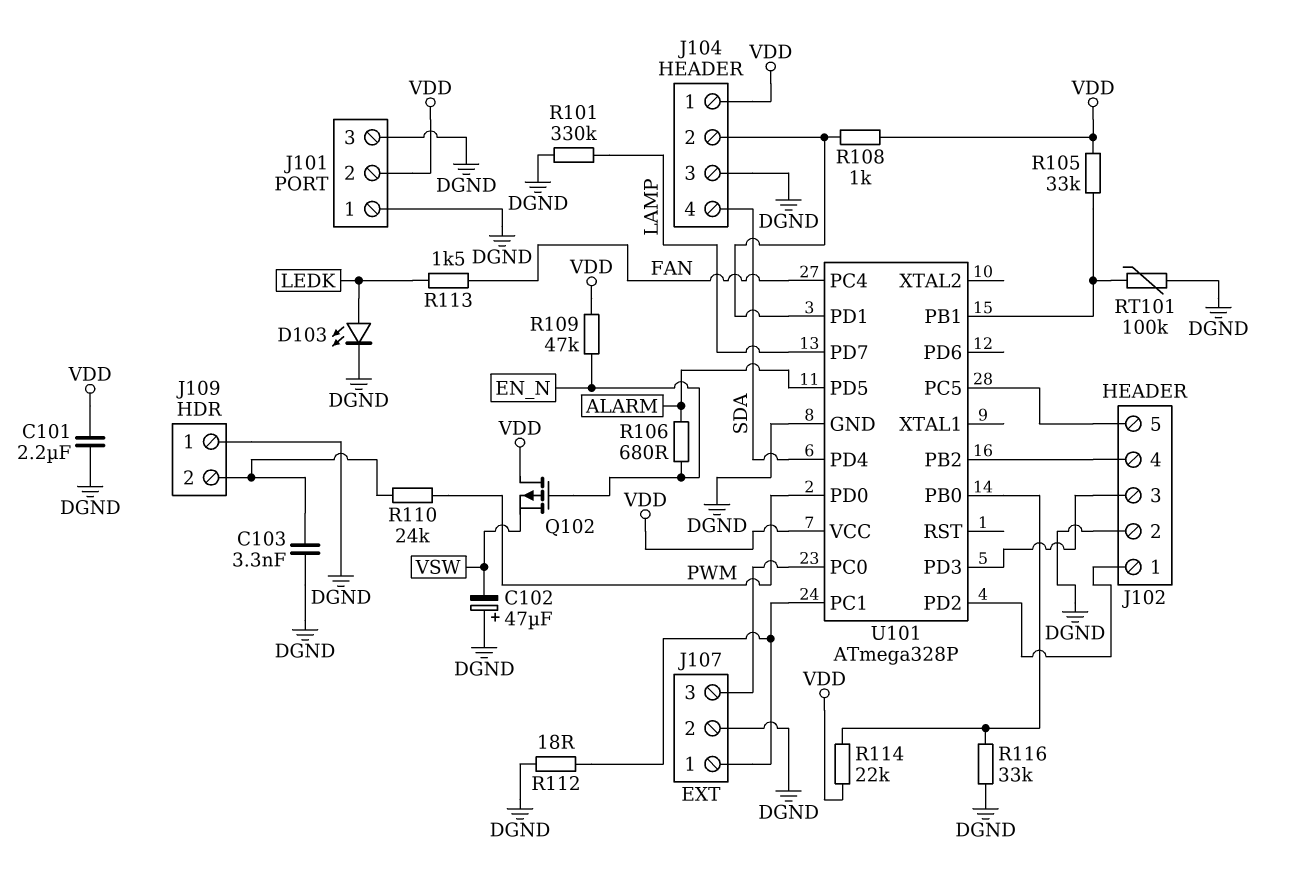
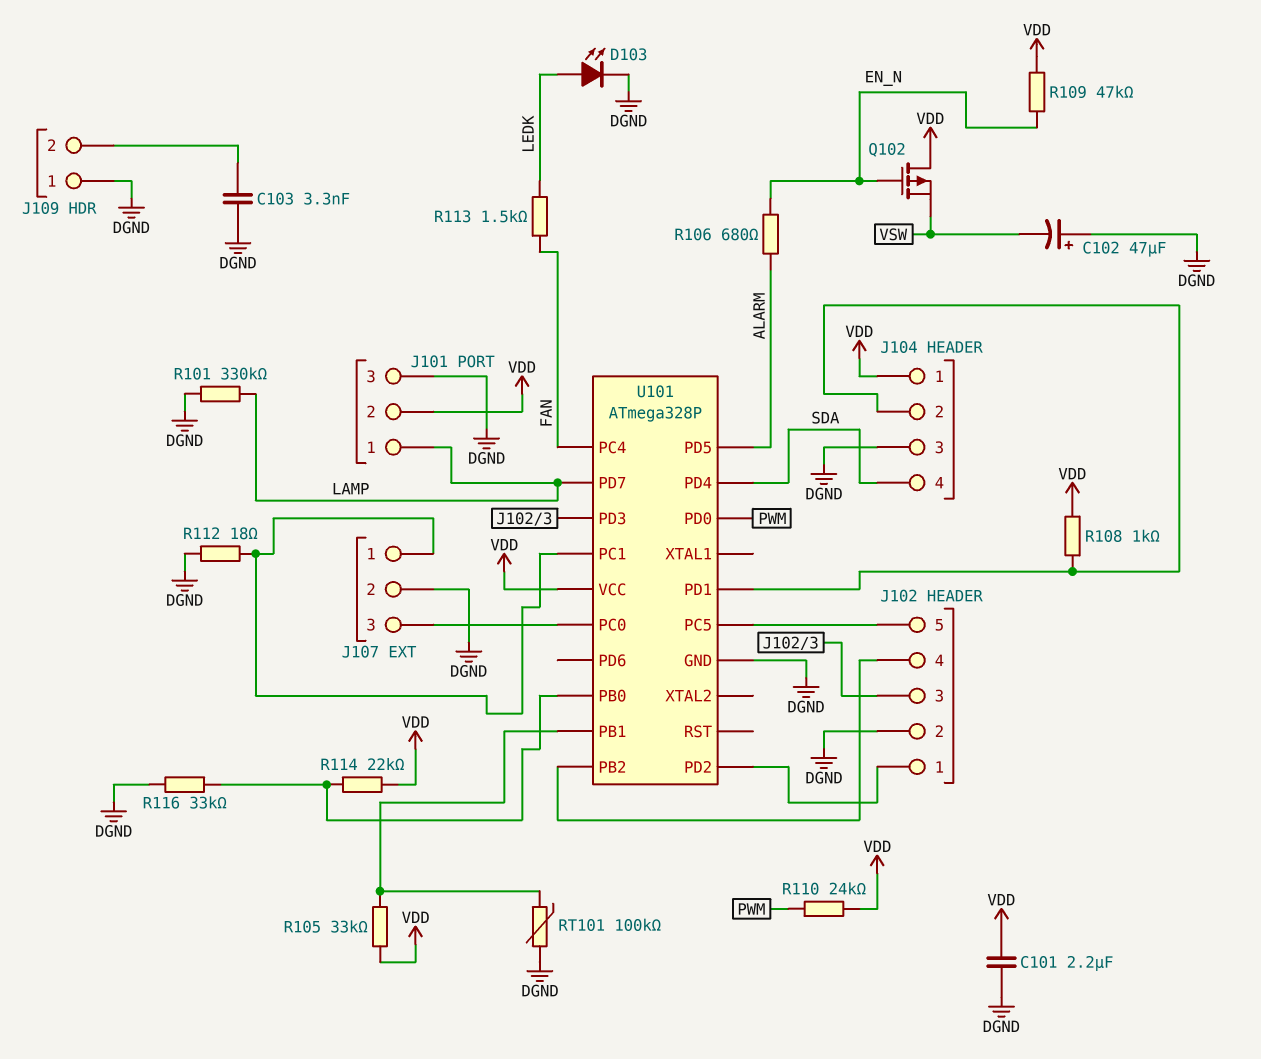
J101 pin 1: DGND -> LAMP
R110: 24k (J109/2, PWM) -> 24k (PWM, VDD)

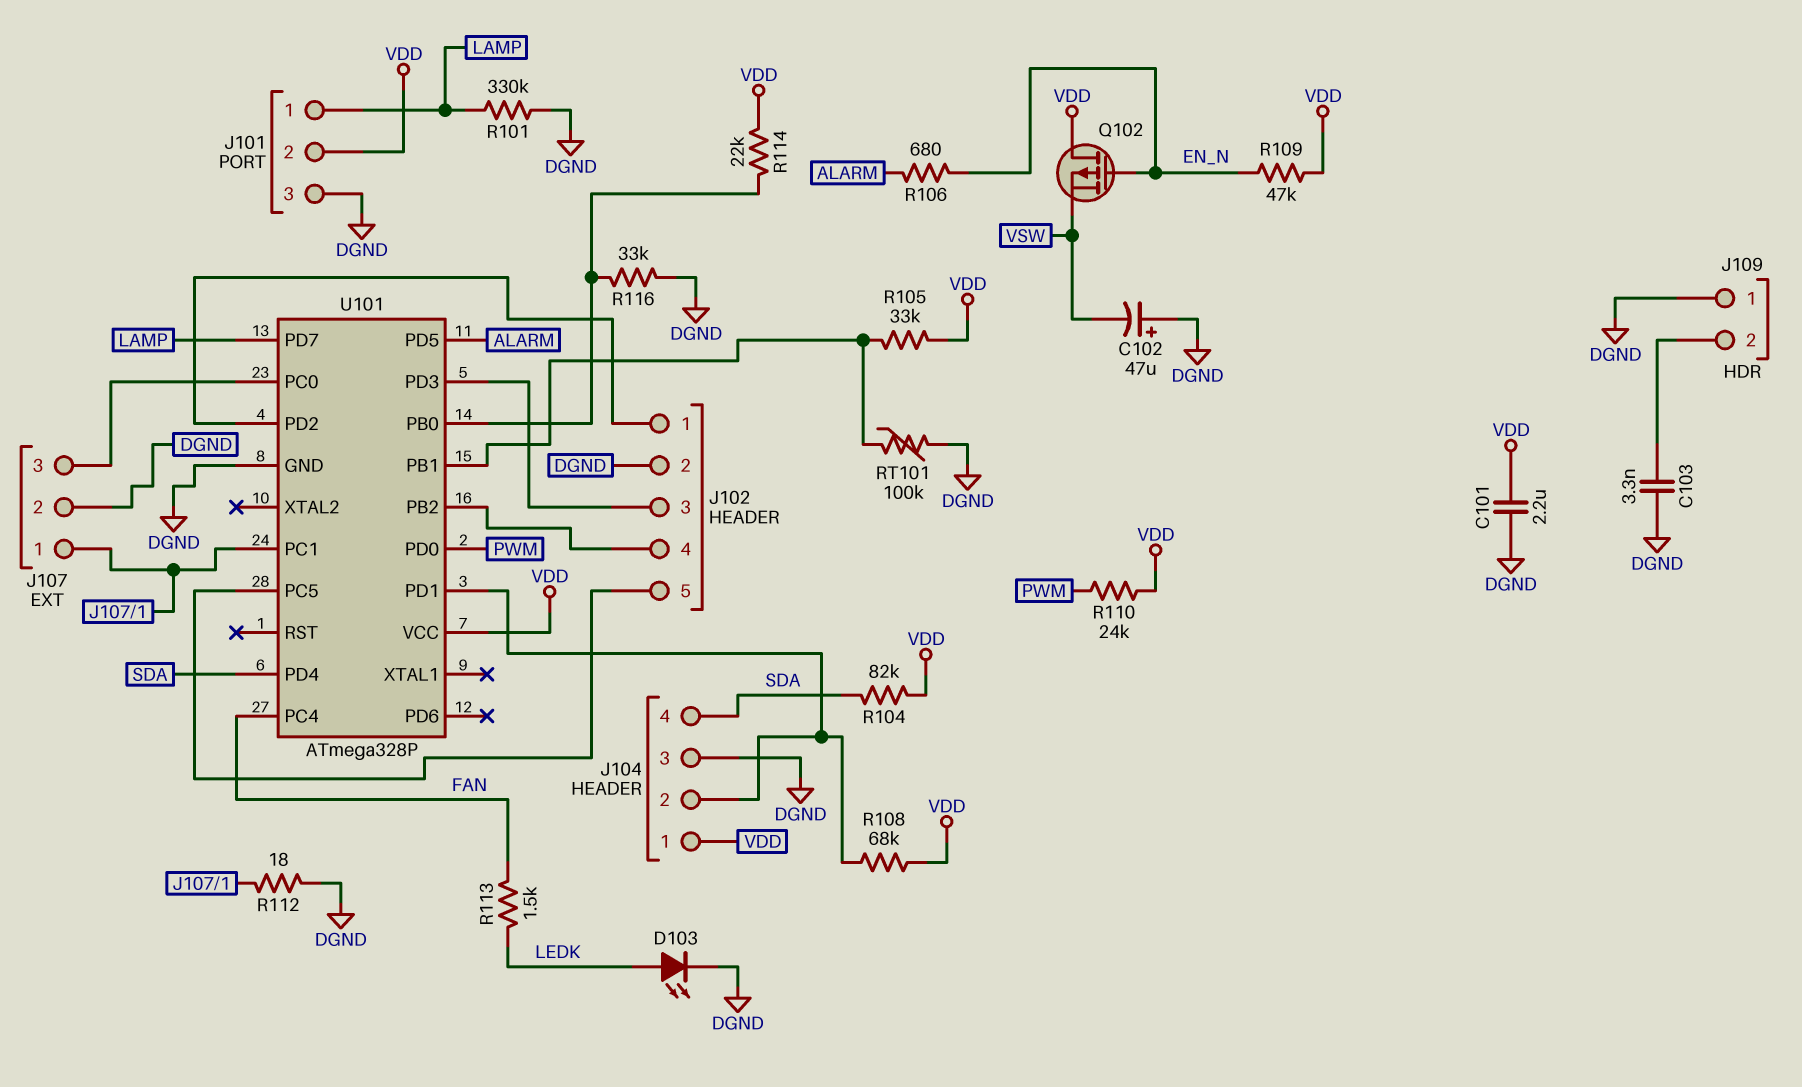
R104: none -> 82k (SDA, VDD)
R108: 1k (J104/2, VDD) -> 68k (J104/2, VDD)

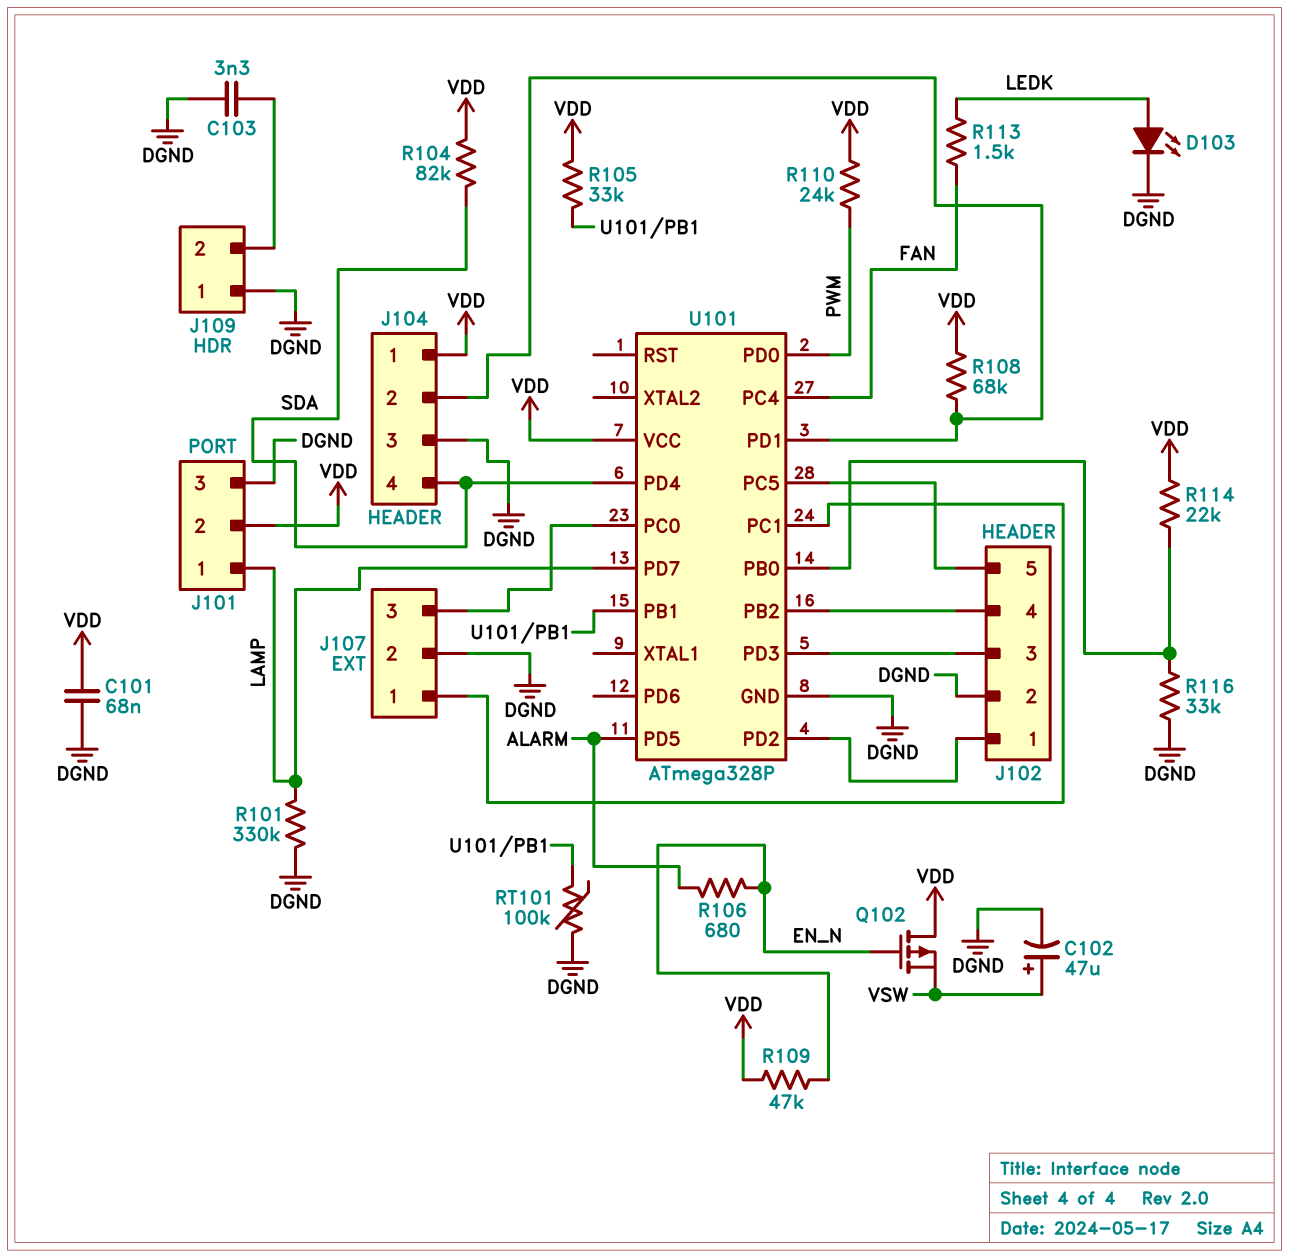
C101: 2.2uF (DGND, VDD) -> 68nF (DGND, VDD)
C102: 47uF (plus DGND, minus VSW) -> 47uF (plus VSW, minus DGND)
R112: 18 (DGND, J107/1) -> none

